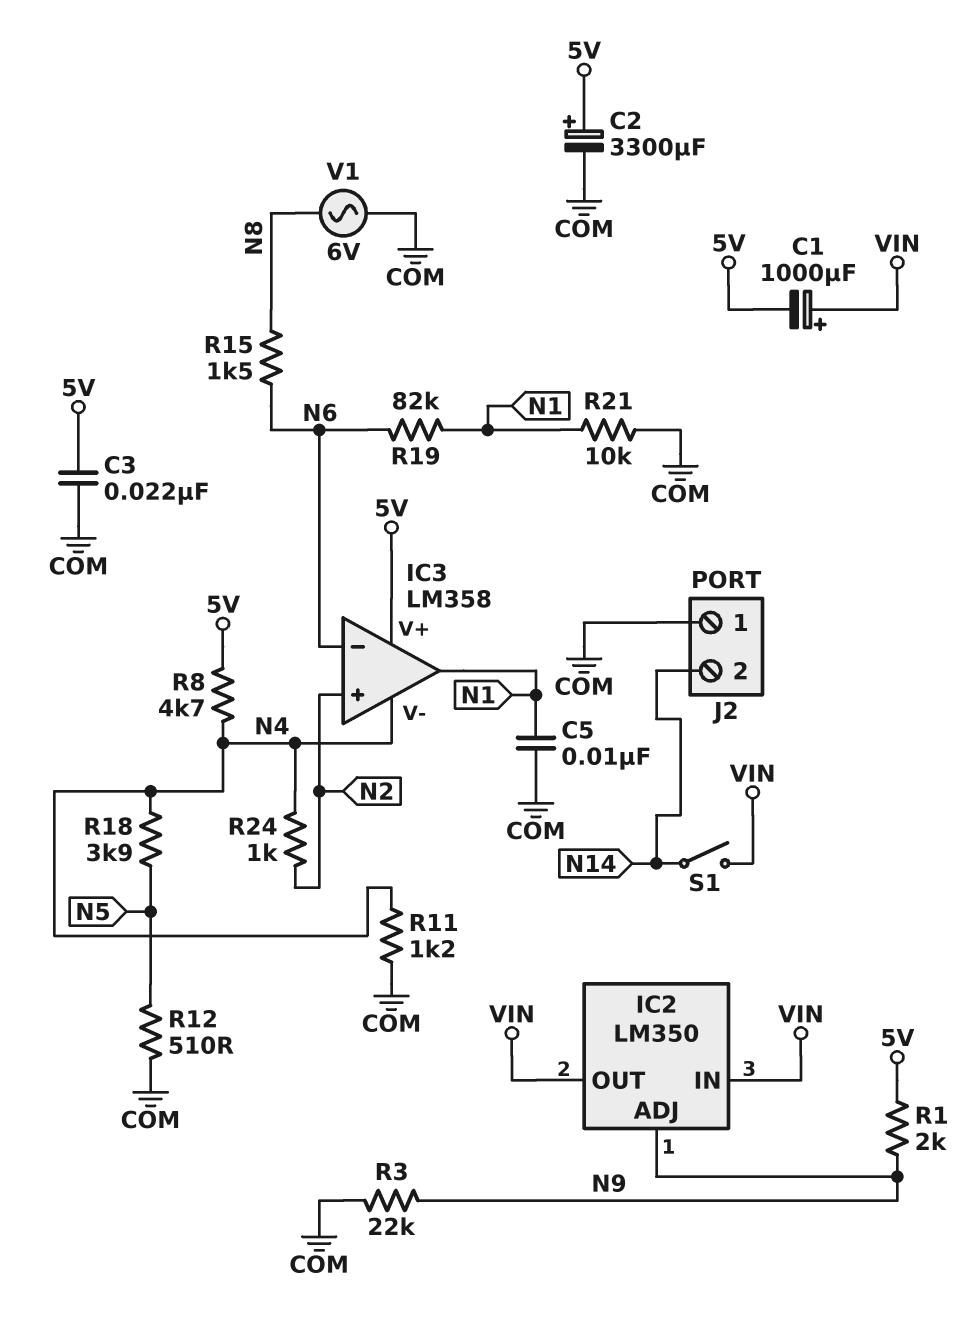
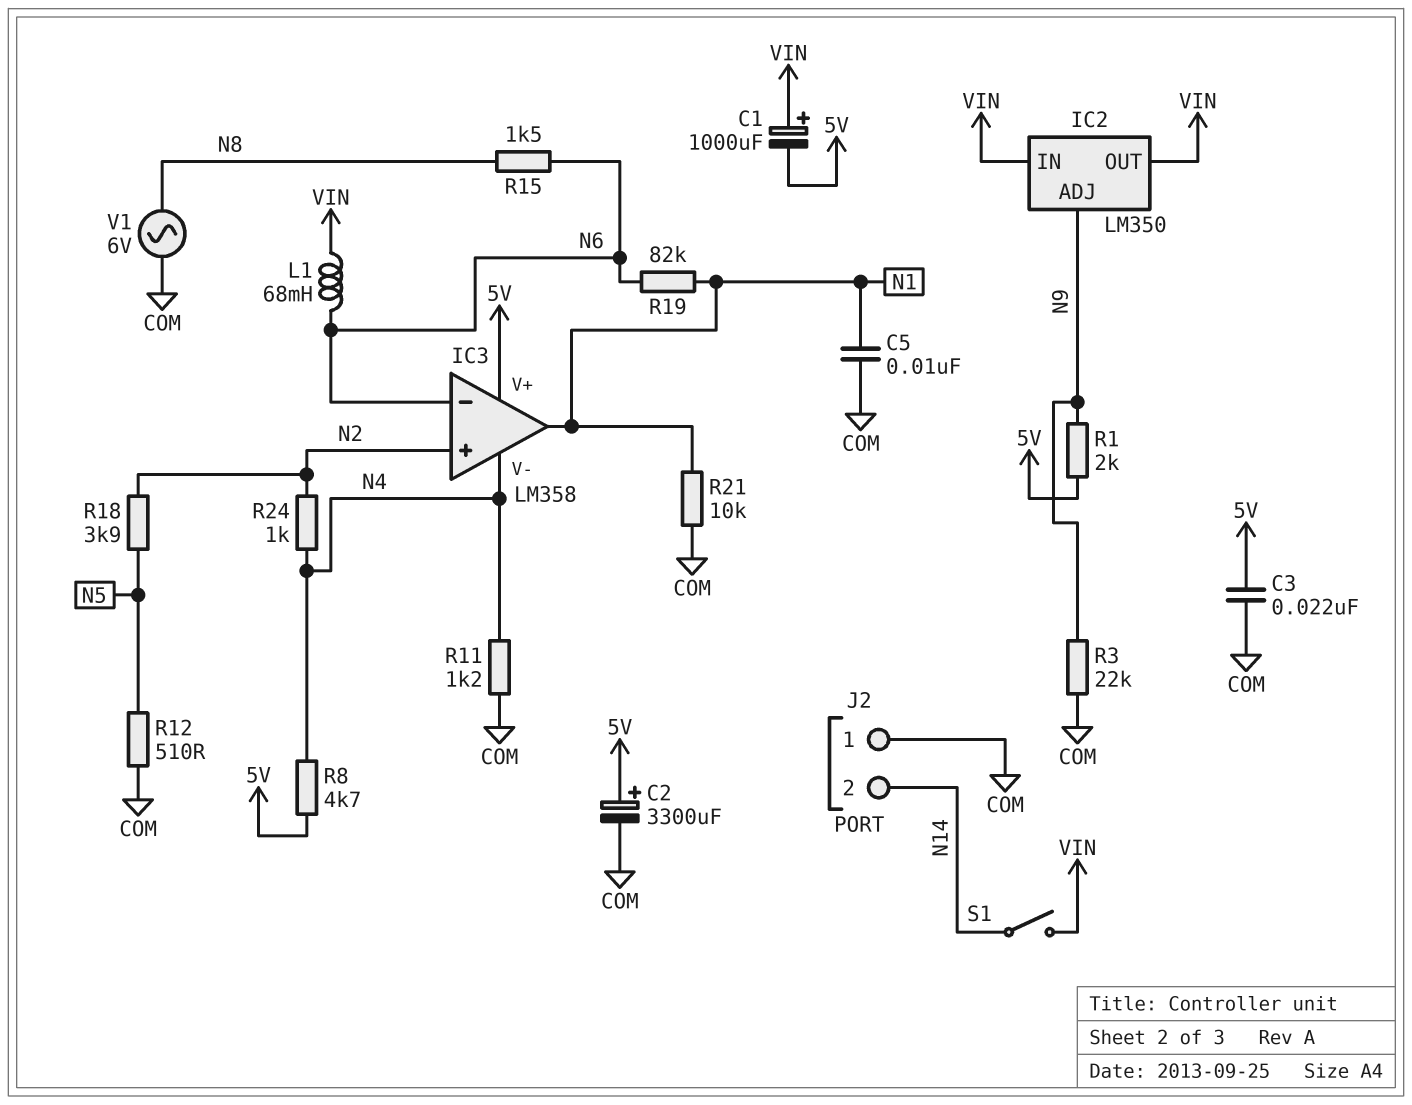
L1: none -> 68mH (N6, VIN)
R18: 3.9k (N4, N5) -> 3.9k (N2, N5)

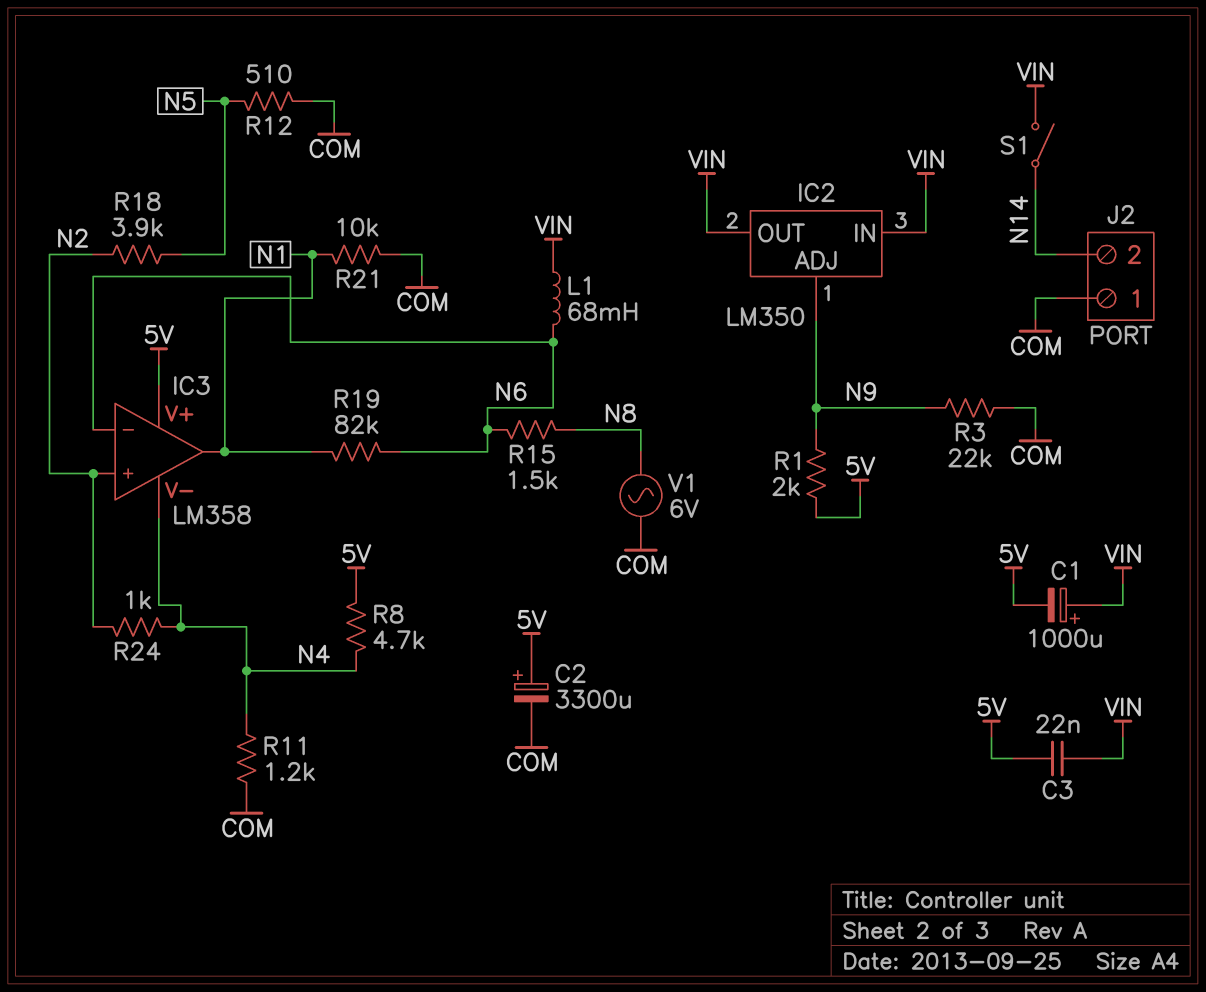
C3: 22nF (5V, COM) -> 22nF (5V, VIN)
C5: 10nF (COM, N1) -> none

